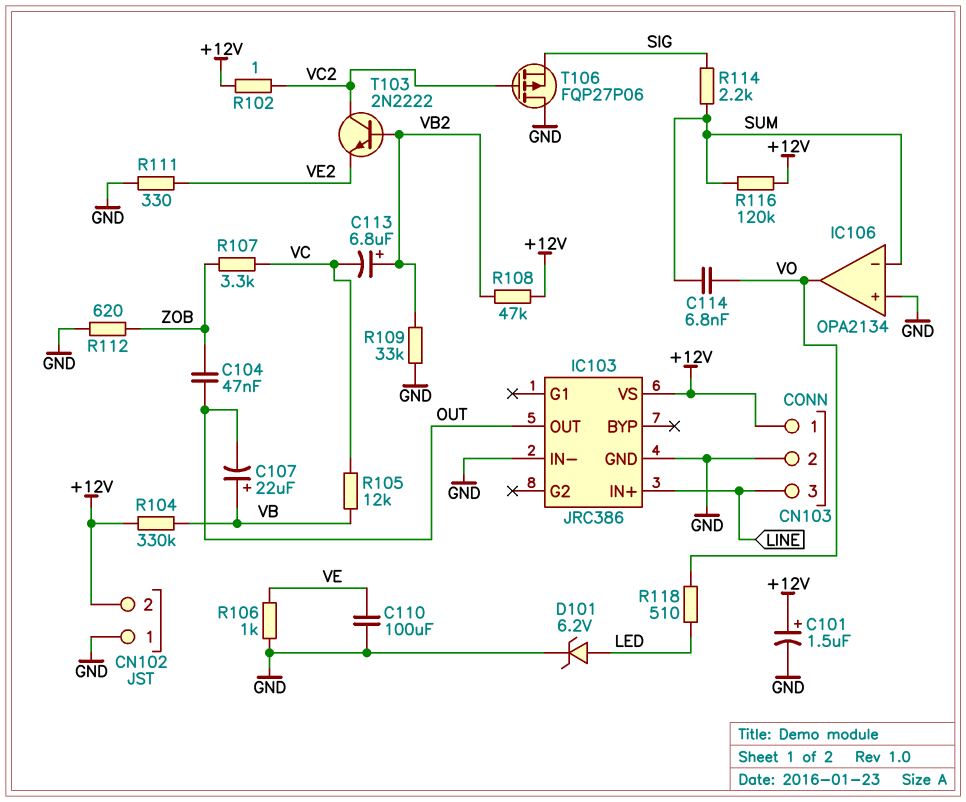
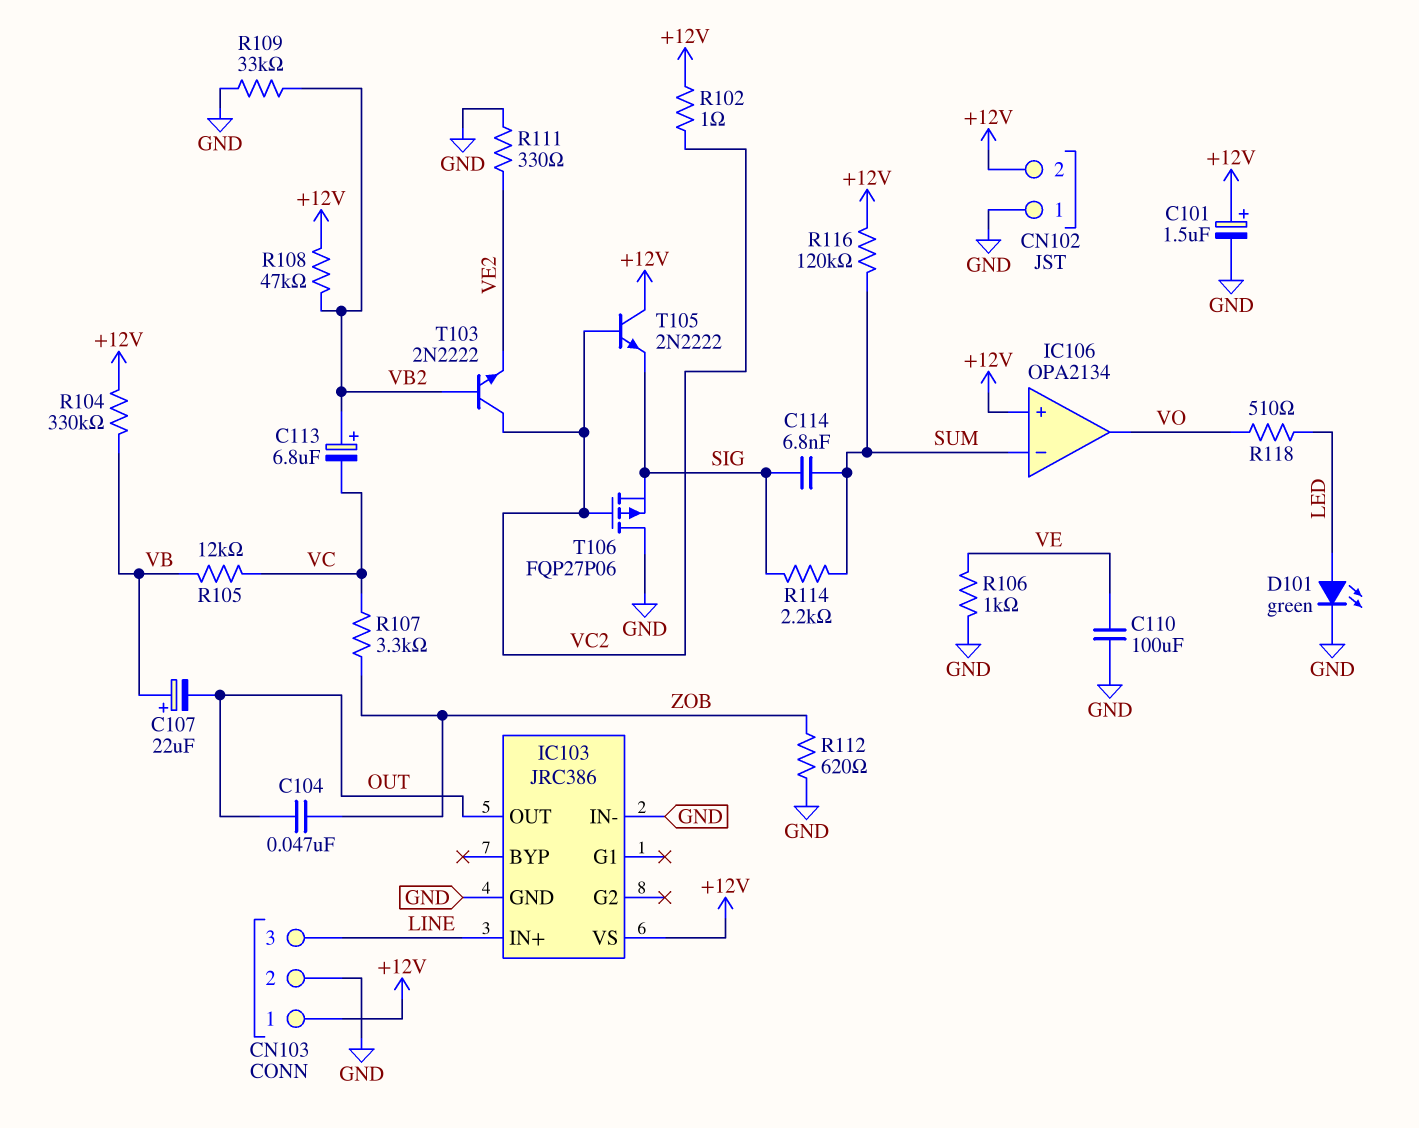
C114: 6.8nF (SUM, VO) -> 6.8nF (SIG, SUM)
D101: zener 6.2V (A LED, K GND) -> LED green (A LED, K GND)
IC106 pin in+: GND -> +12V
T105: none -> NPN 2N2222 (B VC2, C +12V, E SIG)

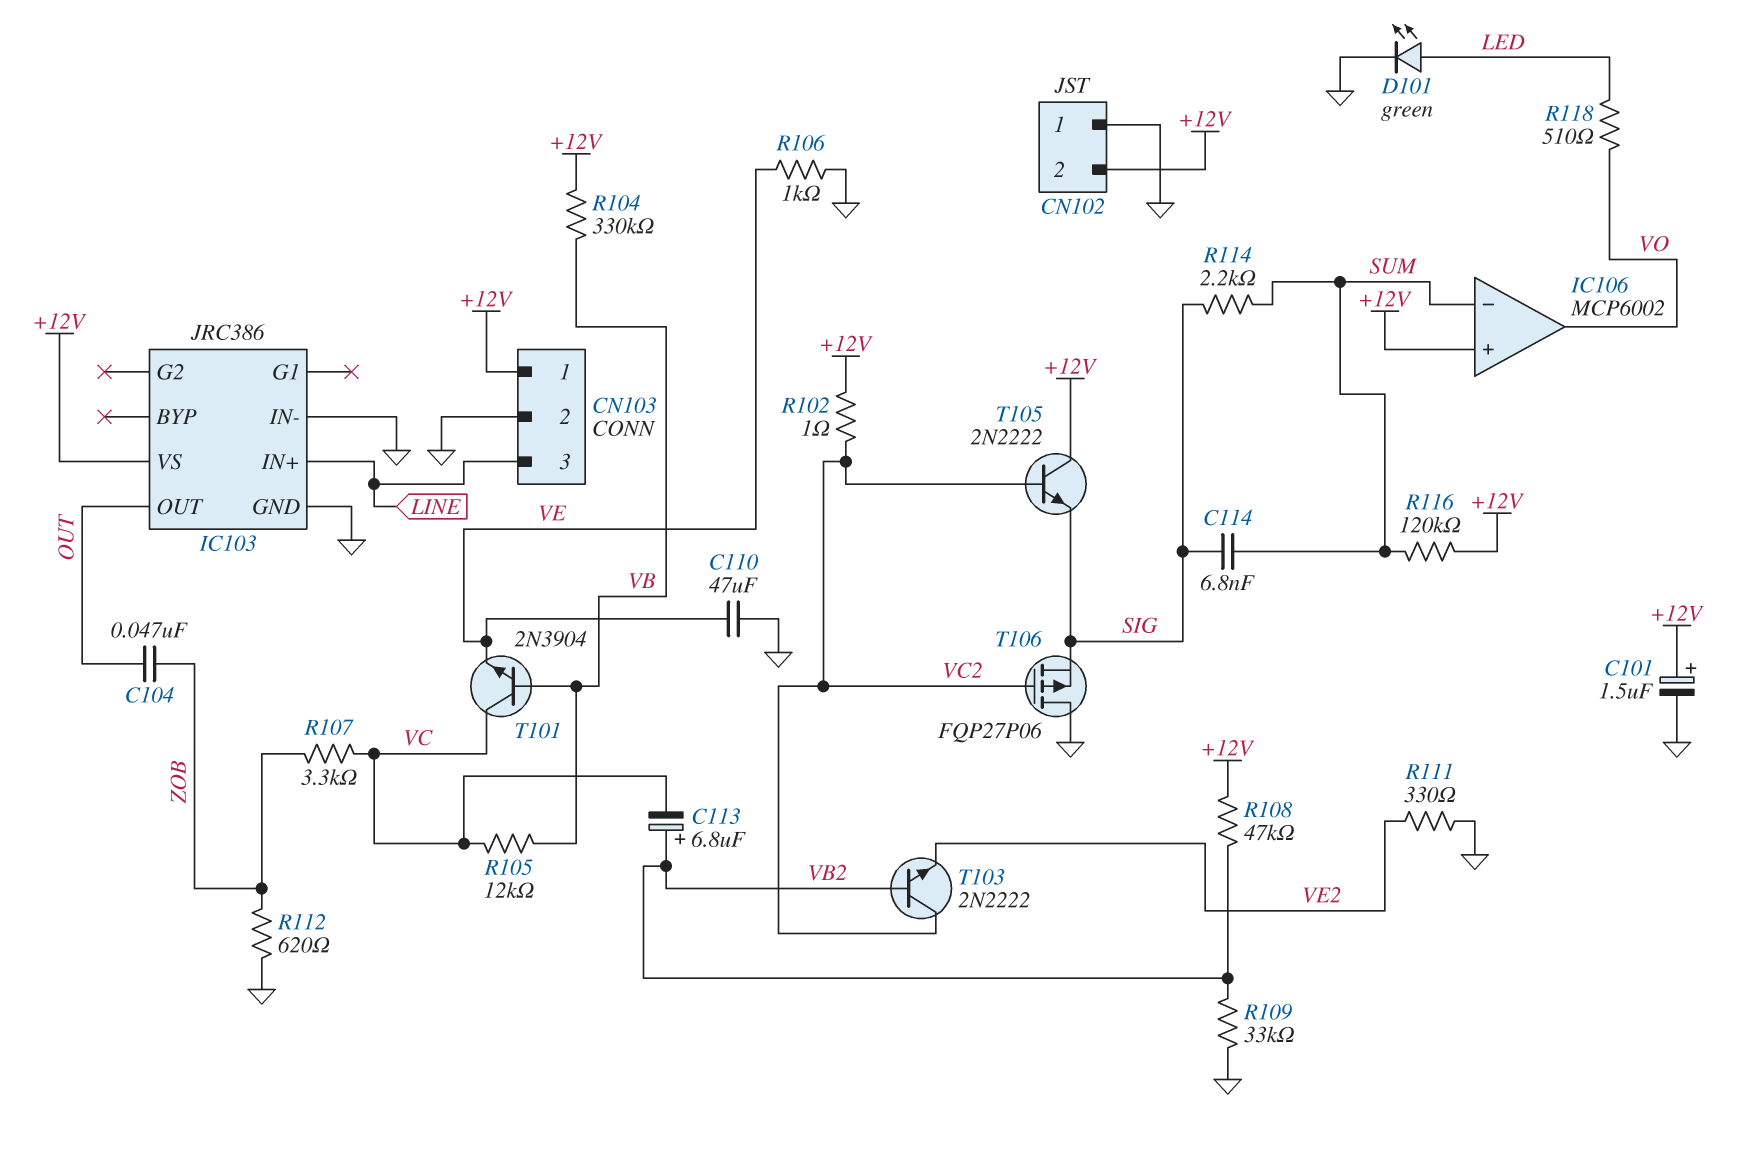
C107: 22uF (plus VB, minus OUT) -> none
C110: 100uF (GND, VE) -> 47uF (GND, VE)
IC106: OPA2134 -> MCP6002
T101: none -> NPN 2N3904 (B VB, C VC, E VE)

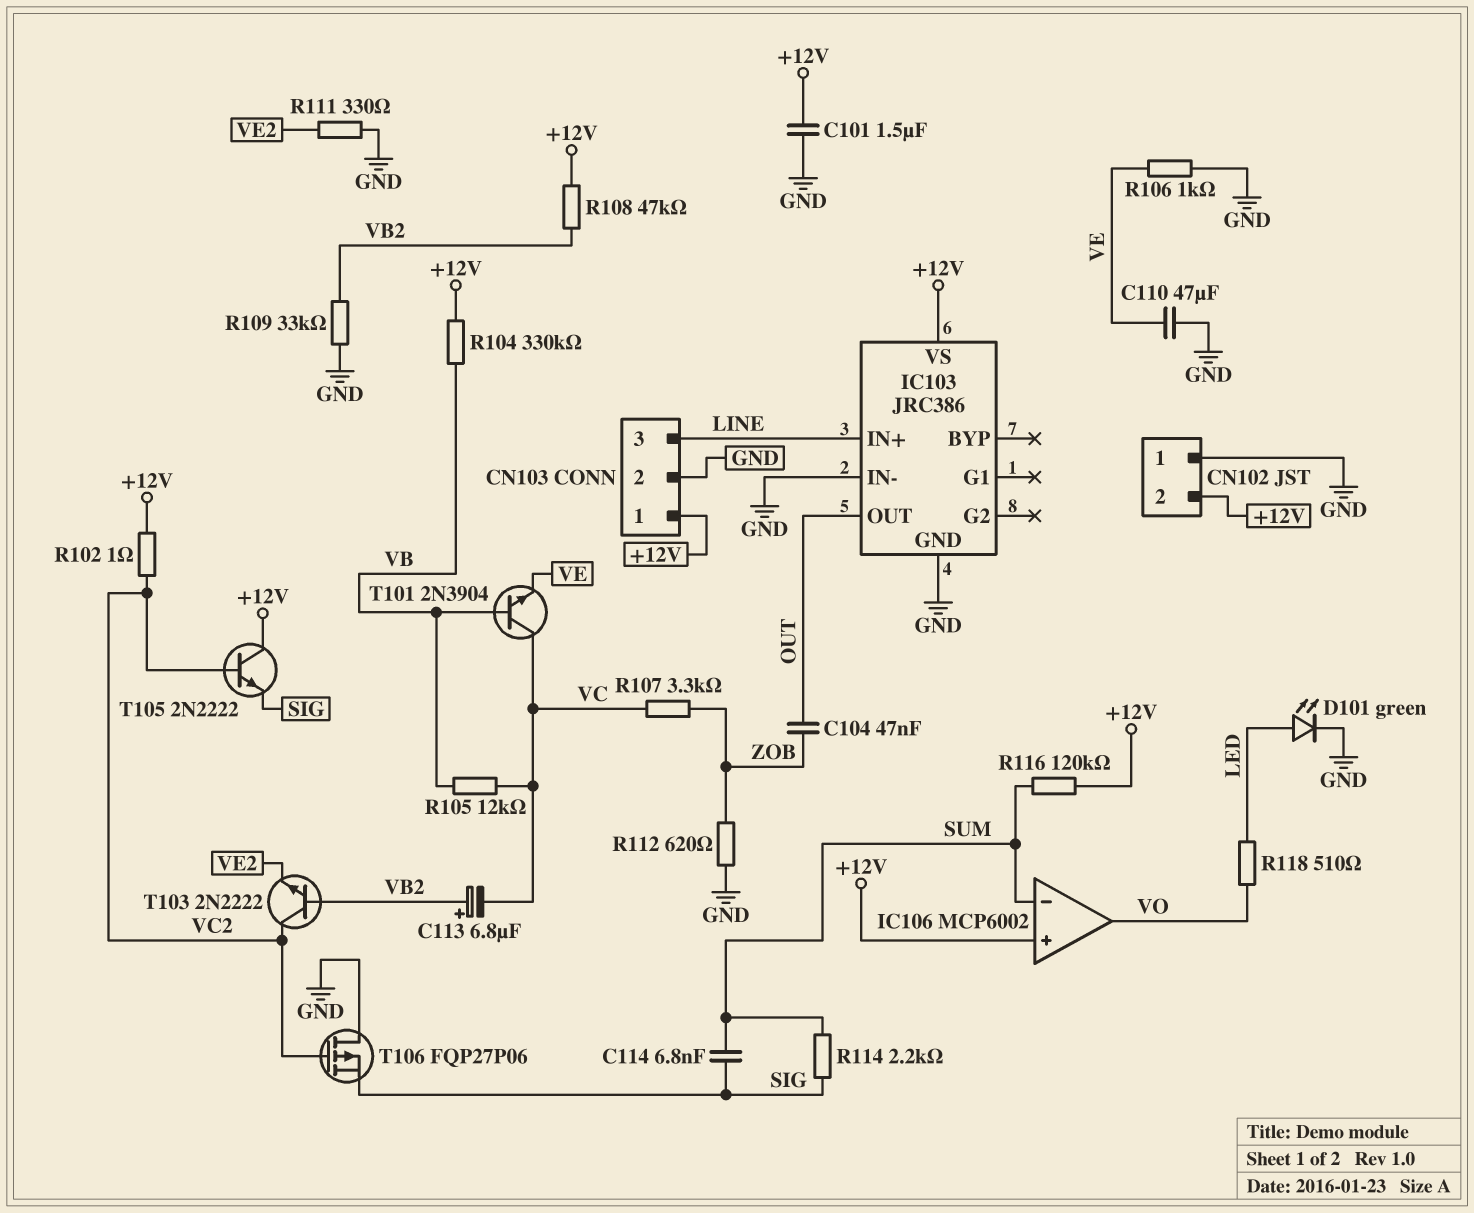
C101: 1.5uF (plus +12V, minus GND) -> 1.5uF (+12V, GND)

